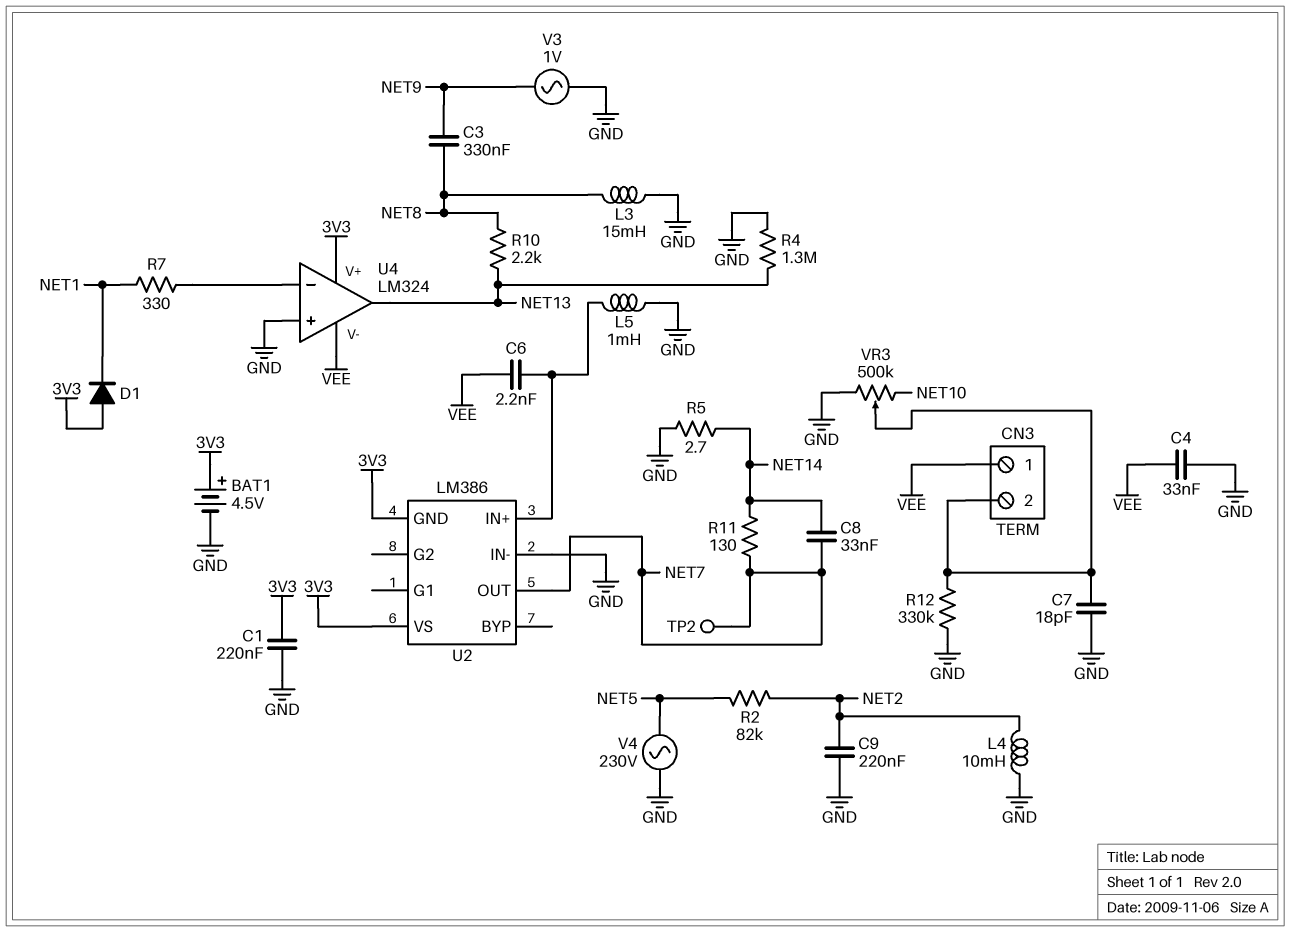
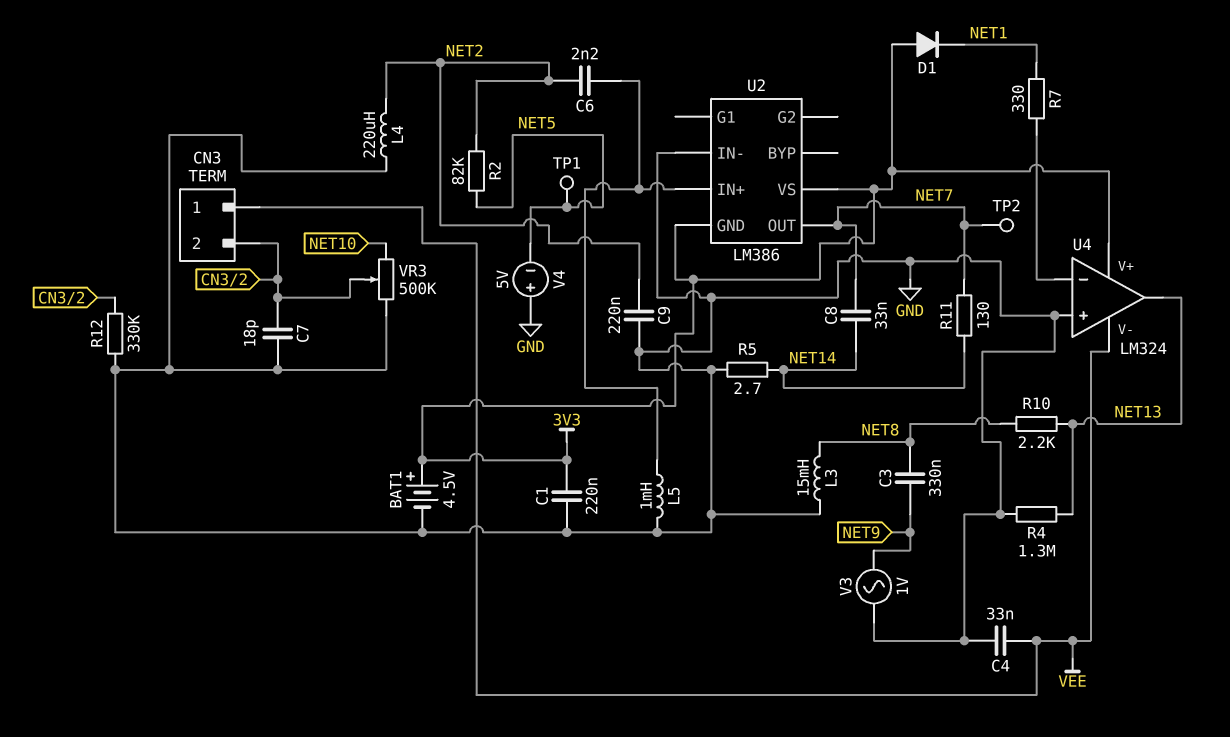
C6: 2.2nF (U2/IN+, VEE) -> 2.2nF (NET2, U2/IN+)
L4: 10mH (GND, NET2) -> 220uH (GND, NET2)
TP1: none -> test point (NET5)
V4: AC 230V (GND, NET5) -> 5V (plus GND, minus NET5)

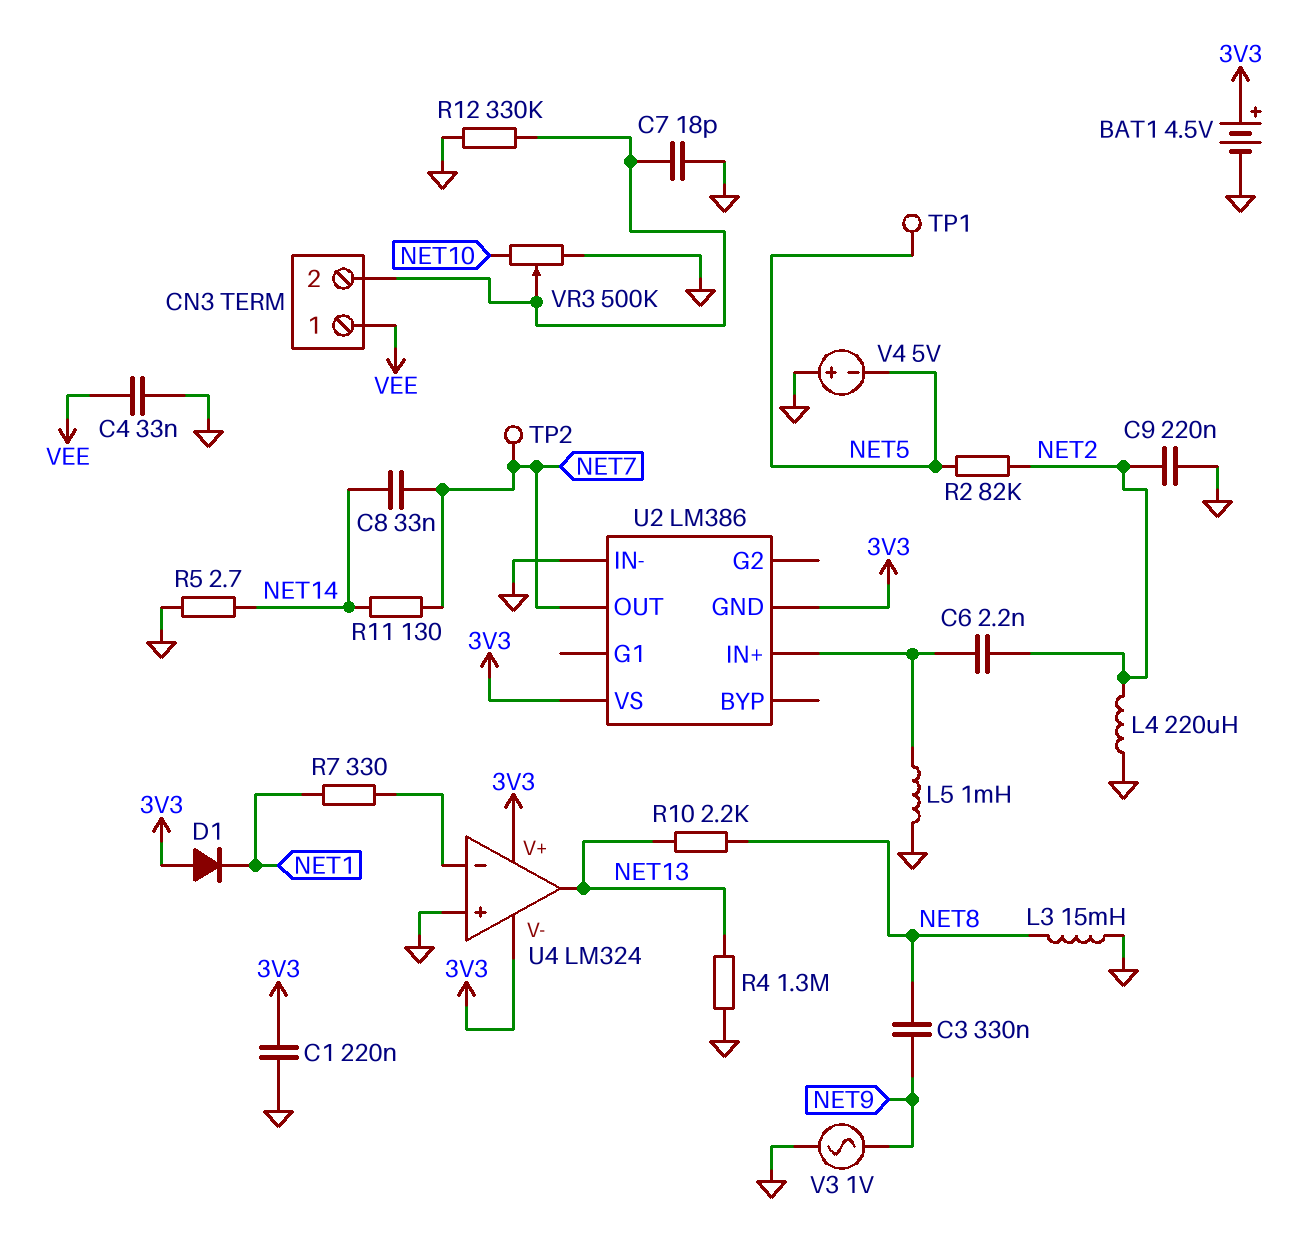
U4 pin V-: VEE -> 3V3

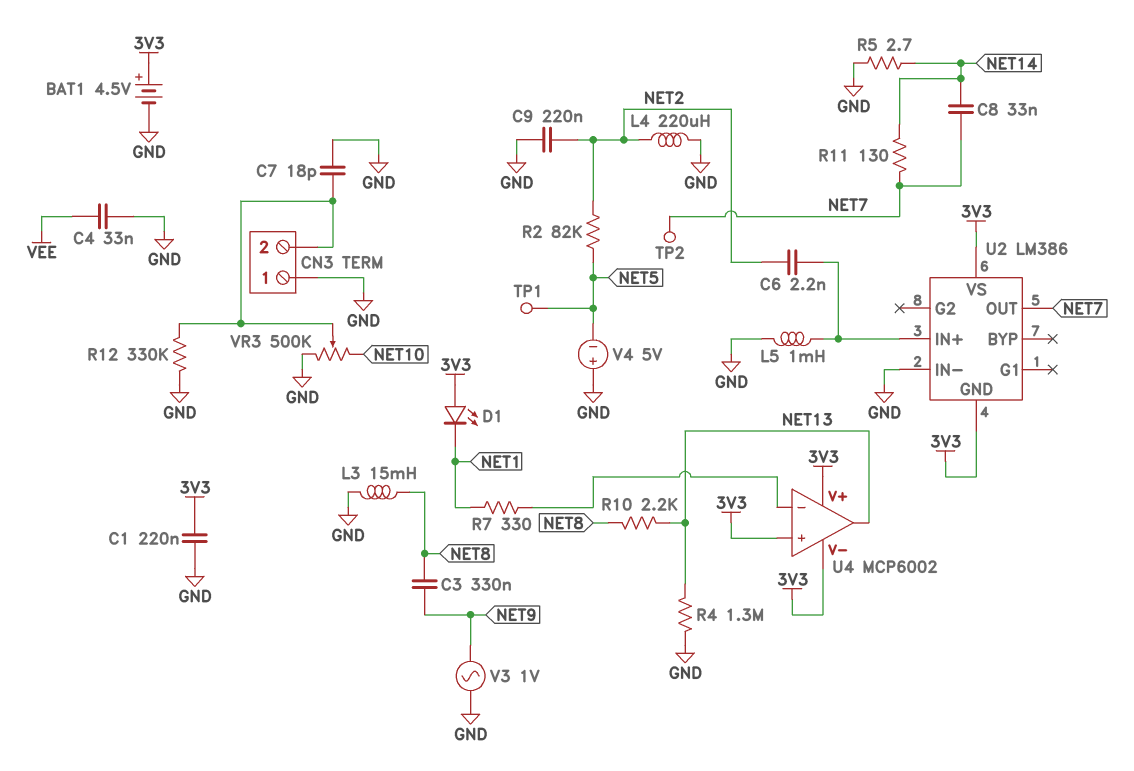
CN3 pin 1: VEE -> GND
D1: diode (A 3V3, K NET1) -> LED (A 3V3, K NET1)
U4: LM324 -> MCP6002
U4 pin in+: GND -> 3V3

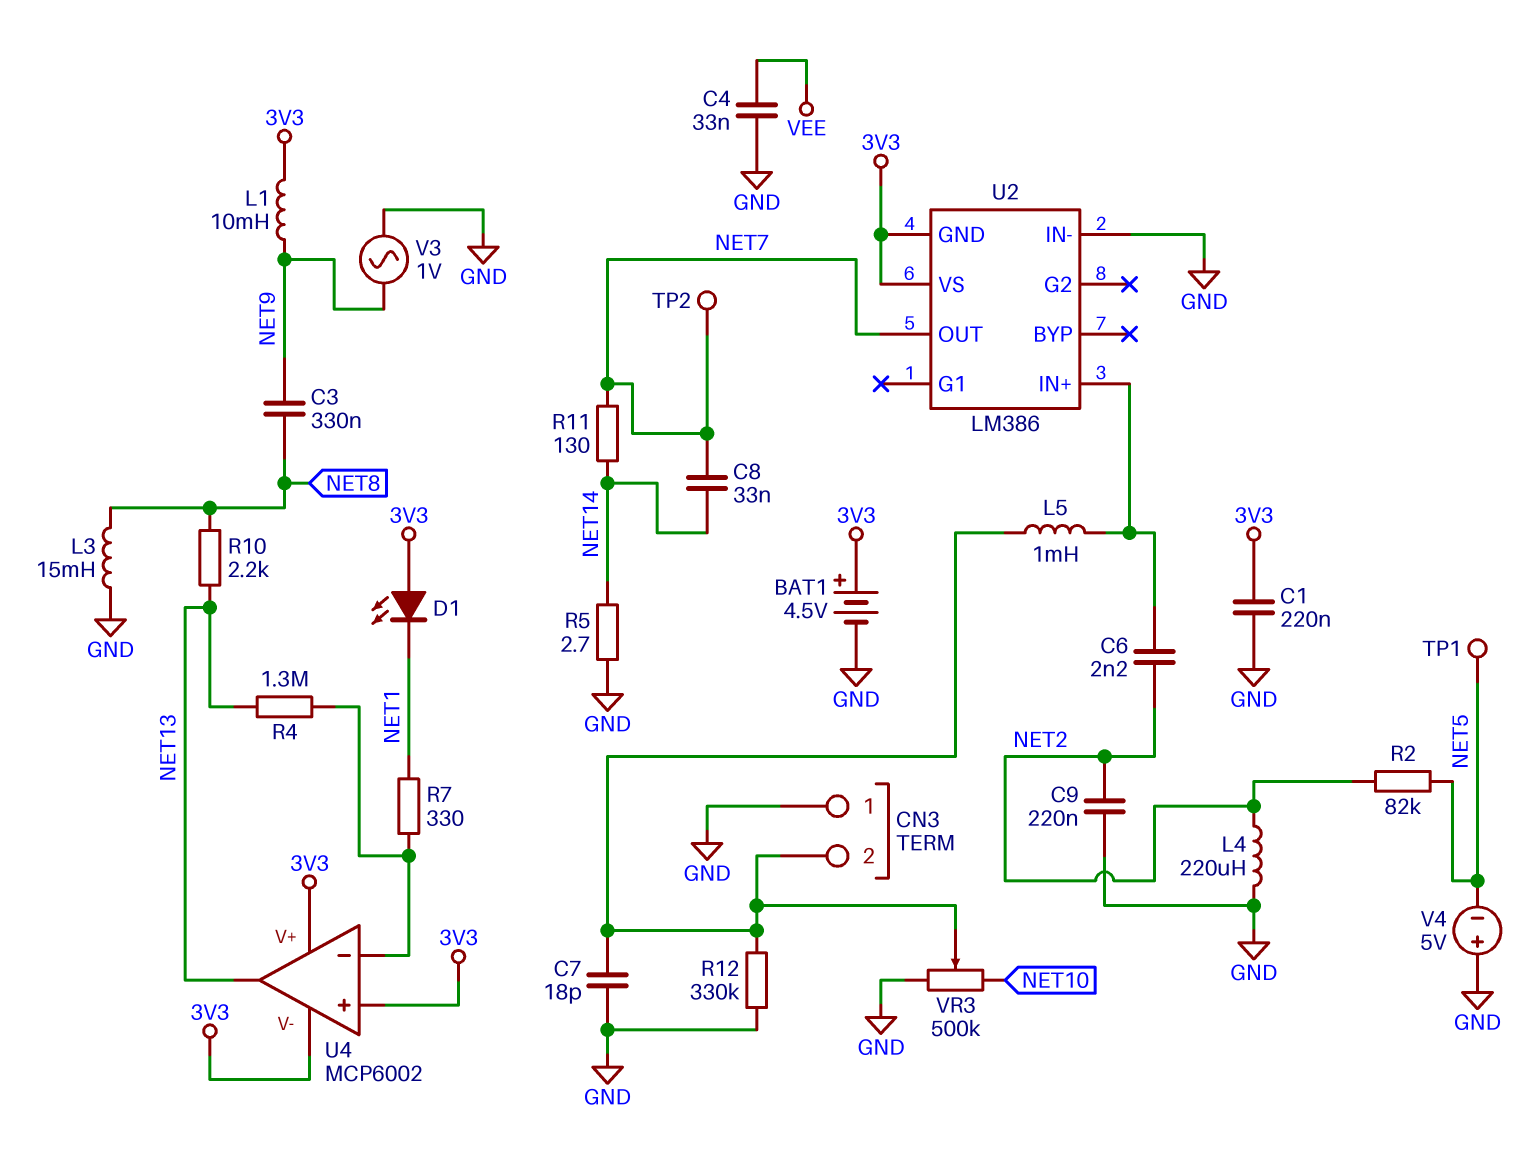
L1: none -> 10mH (3V3, NET9)
L5: 1mH (GND, U2/IN+) -> 1mH (CN3/2, U2/IN+)
R4: 1.3M (GND, NET13) -> 1.3M (NET13, U4/in-)

